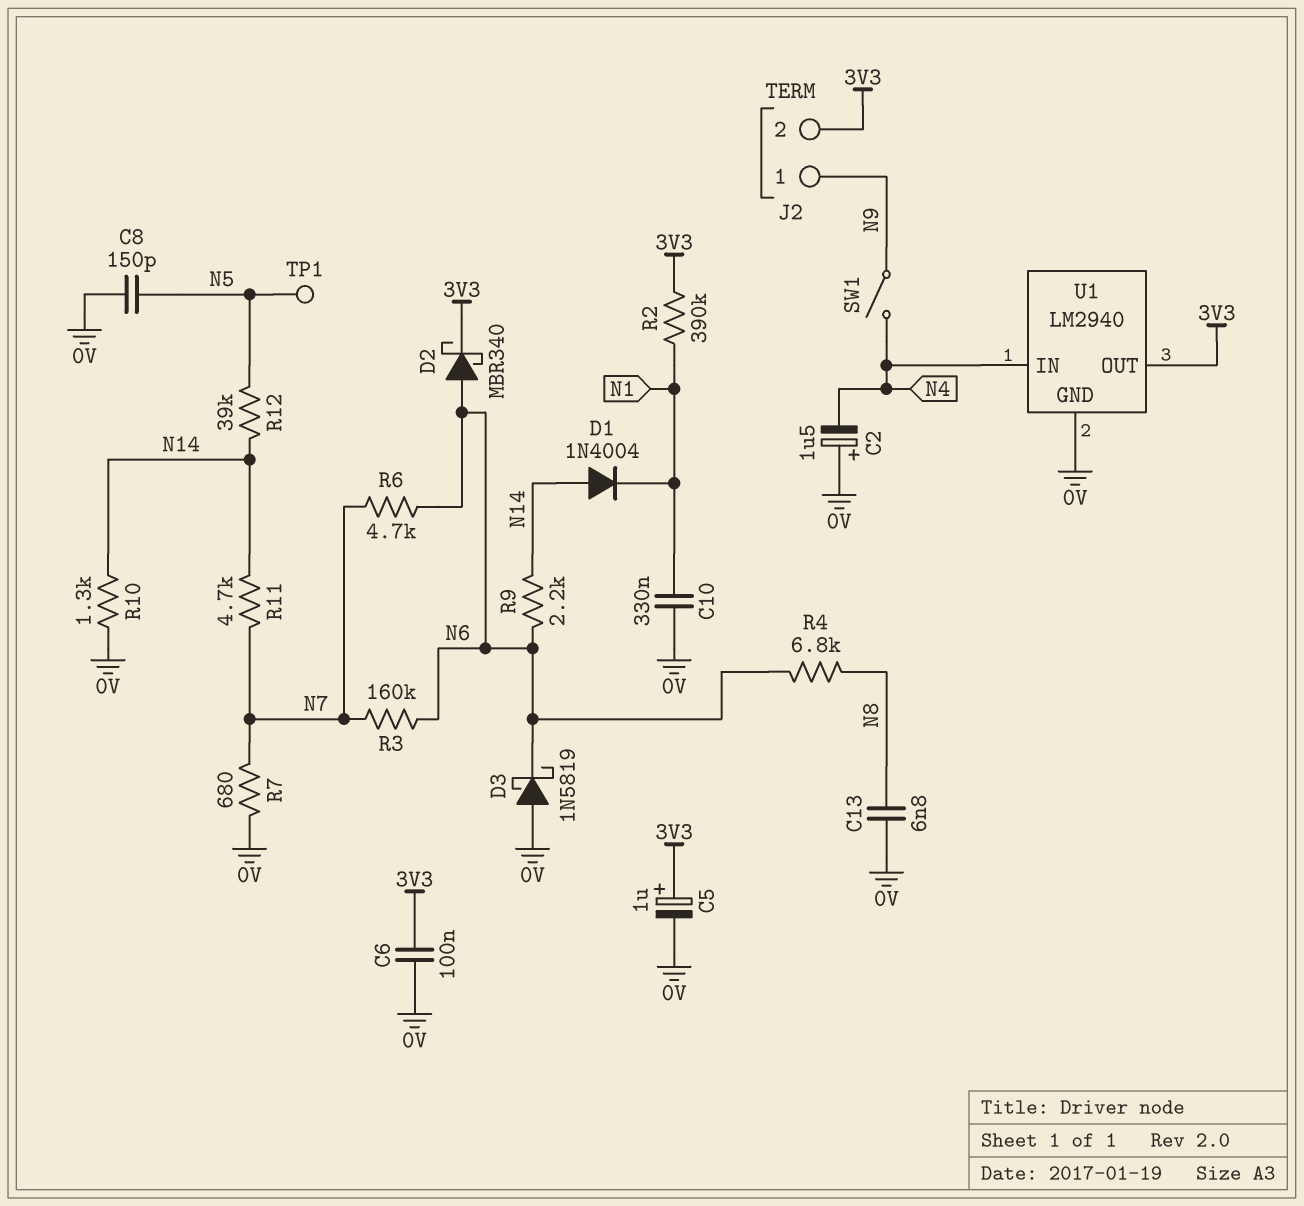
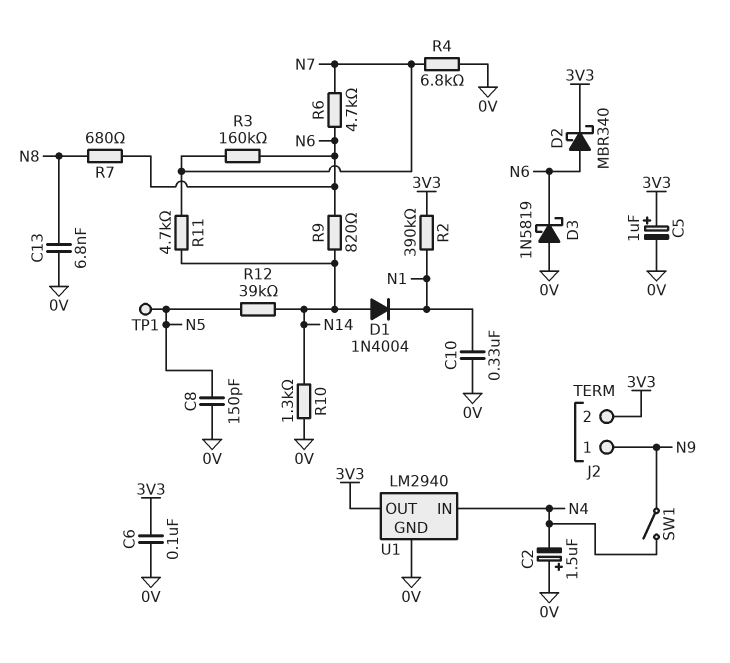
R4: 6.8k (N6, N8) -> 6.8k (0V, N7)
R7: 680 (0V, N7) -> 680 (N6, N8)
R9: 2.2k (N6, N14) -> 820 (N6, N14)

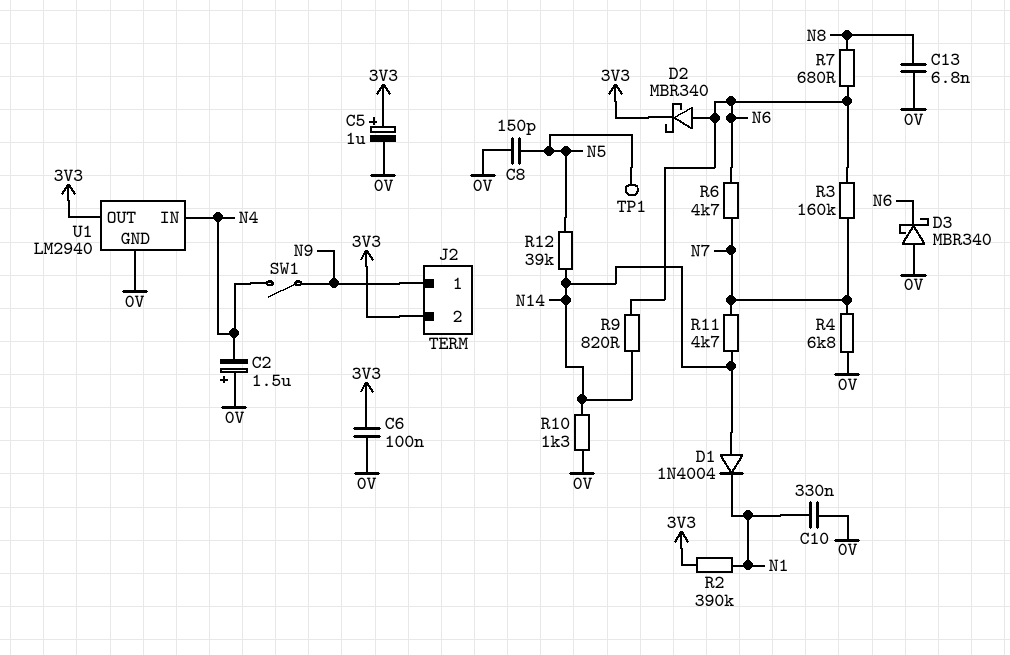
D3: schottky 1N5819 (A 0V, K N6) -> schottky MBR340 (A 0V, K N6)

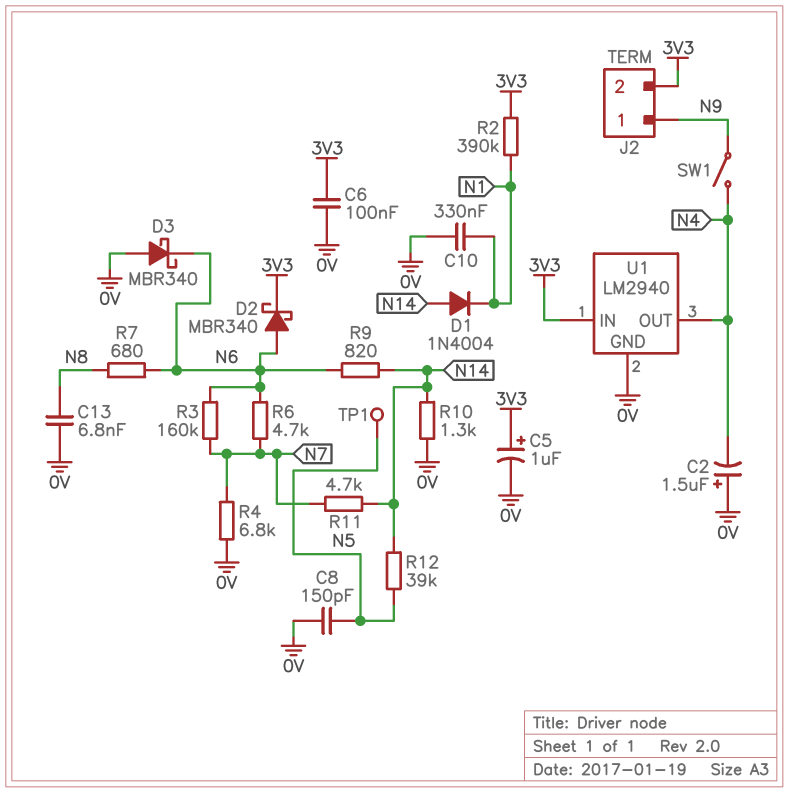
U1 pin IN: N4 -> 3V3
U1 pin OUT: 3V3 -> N4

